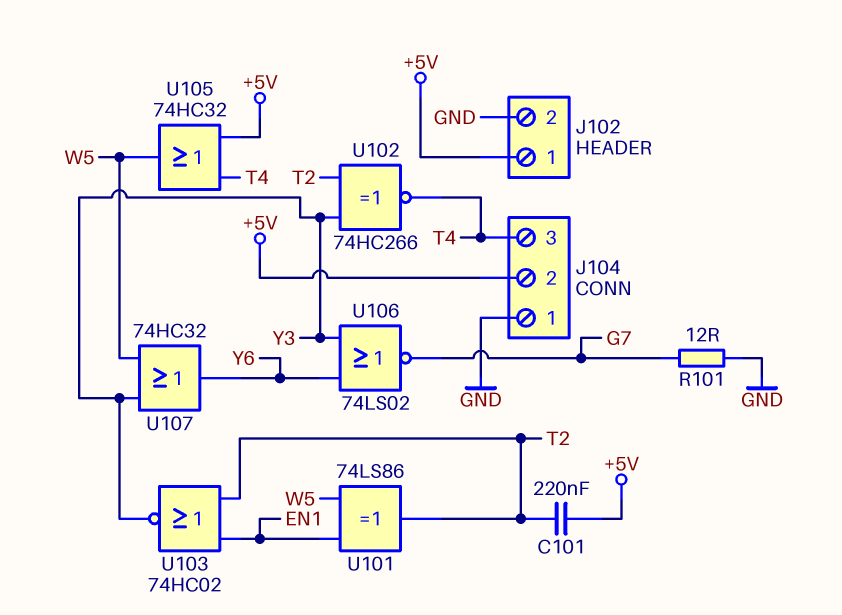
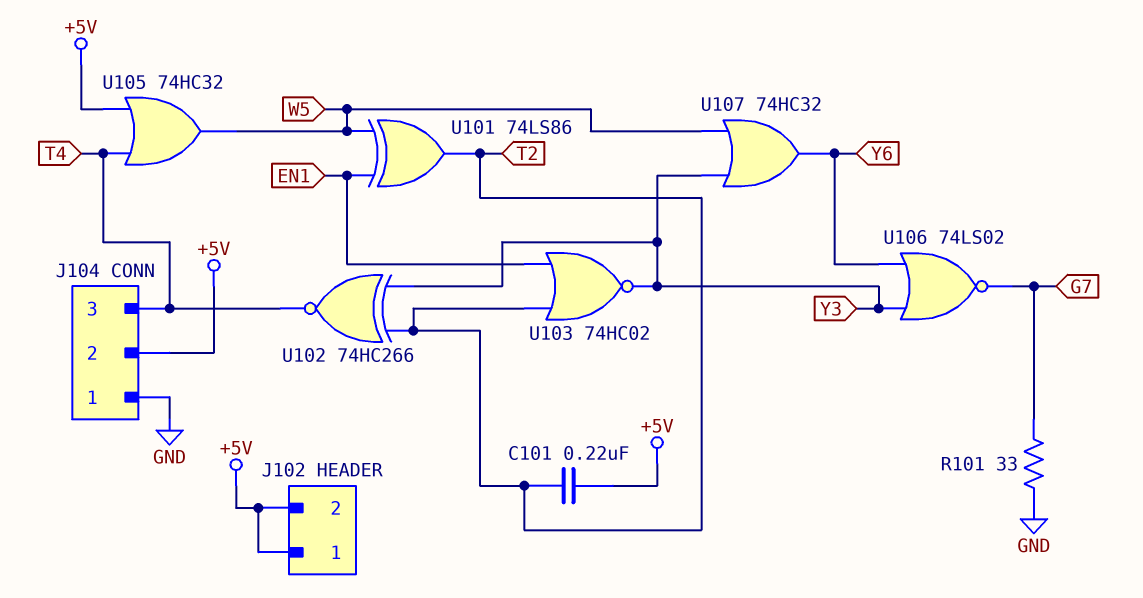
J102 pin 2: GND -> +5V
R101: 12 (G7, GND) -> 33 (G7, GND)

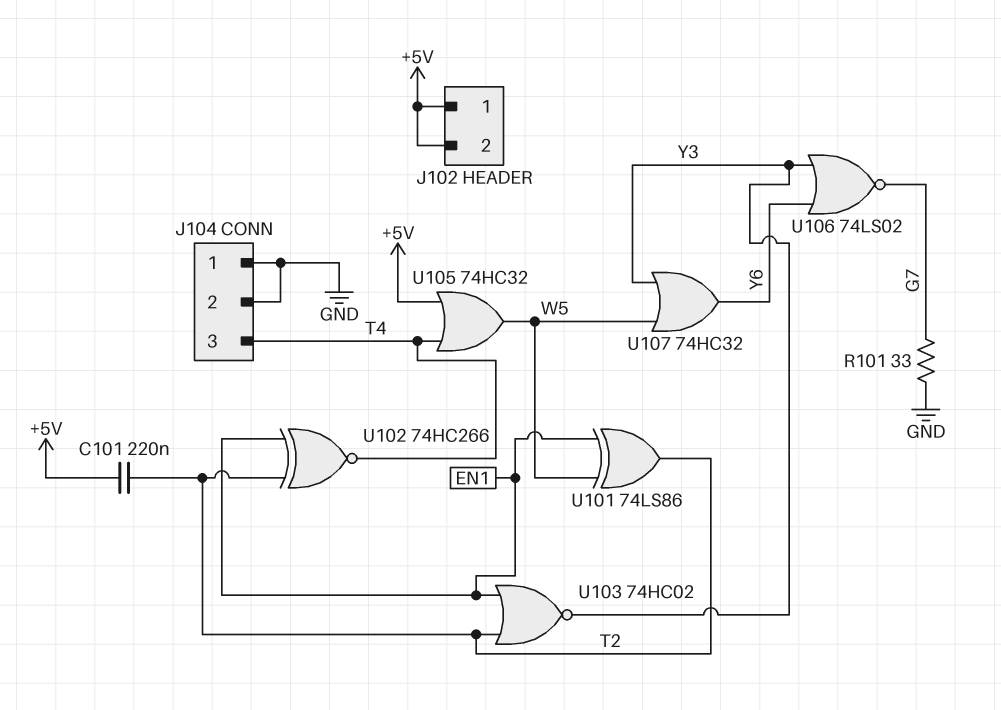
J104 pin 2: +5V -> GND
U102: XNOR 74HC266 (in T2, in Y3, out T4) -> XNOR 74HC266 (in EN1, in T2, out T4)

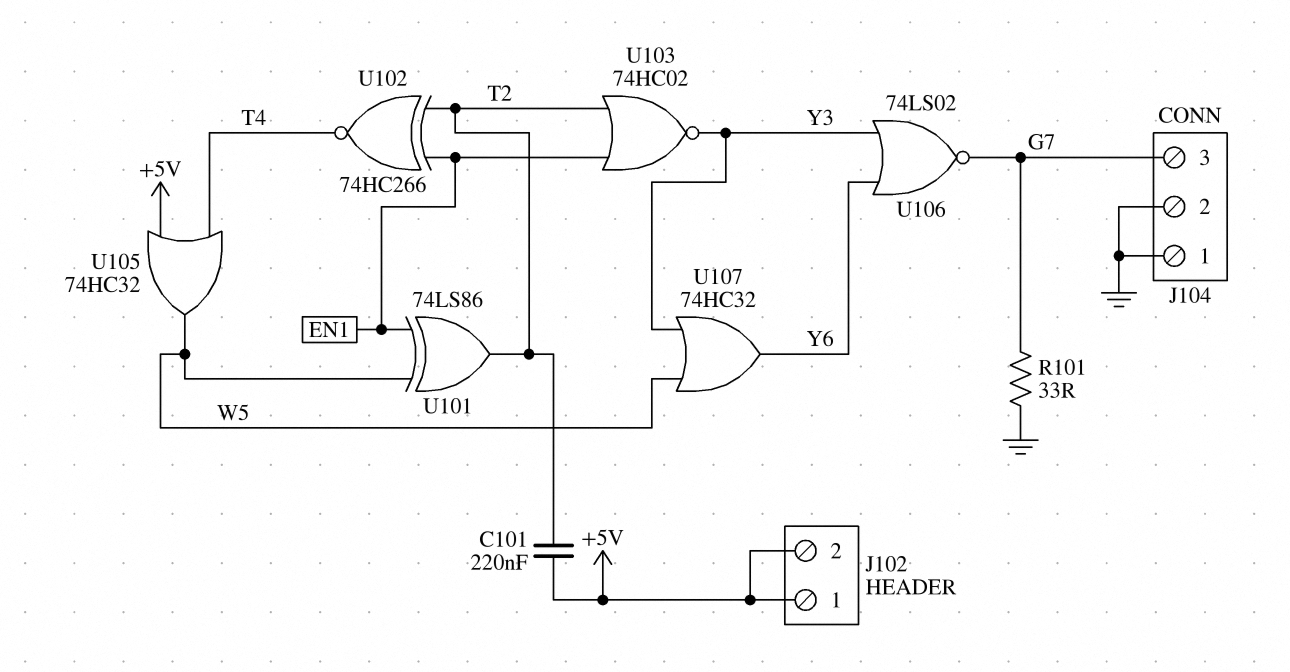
J104 pin 3: T4 -> G7

